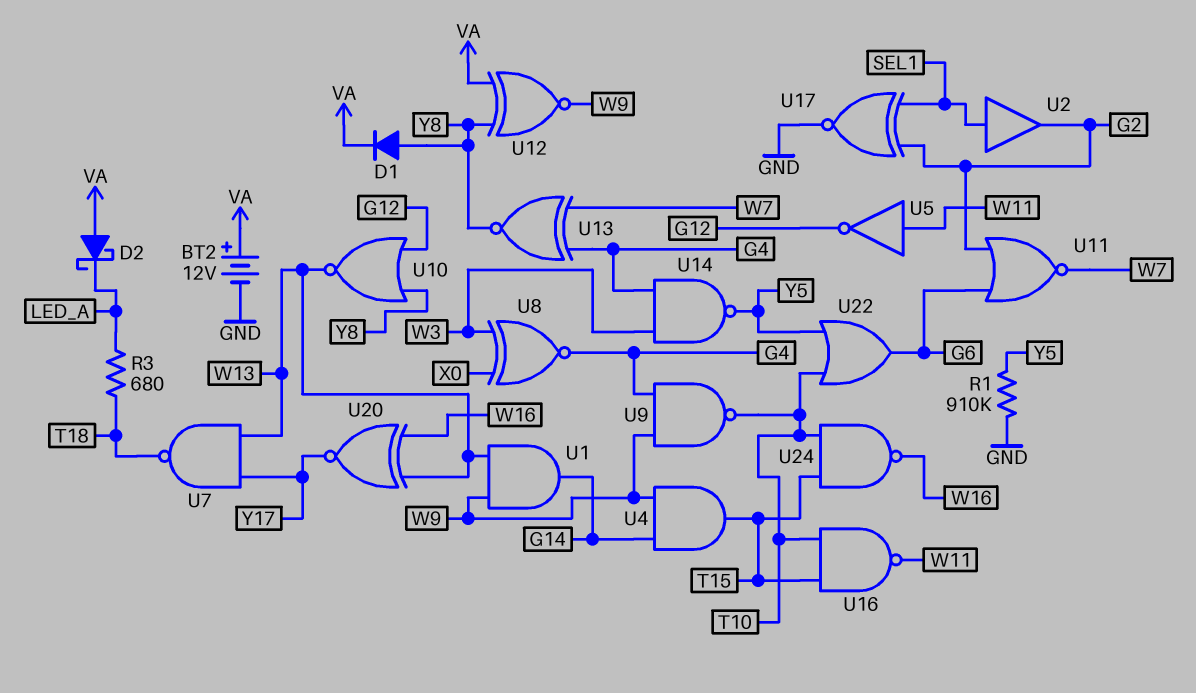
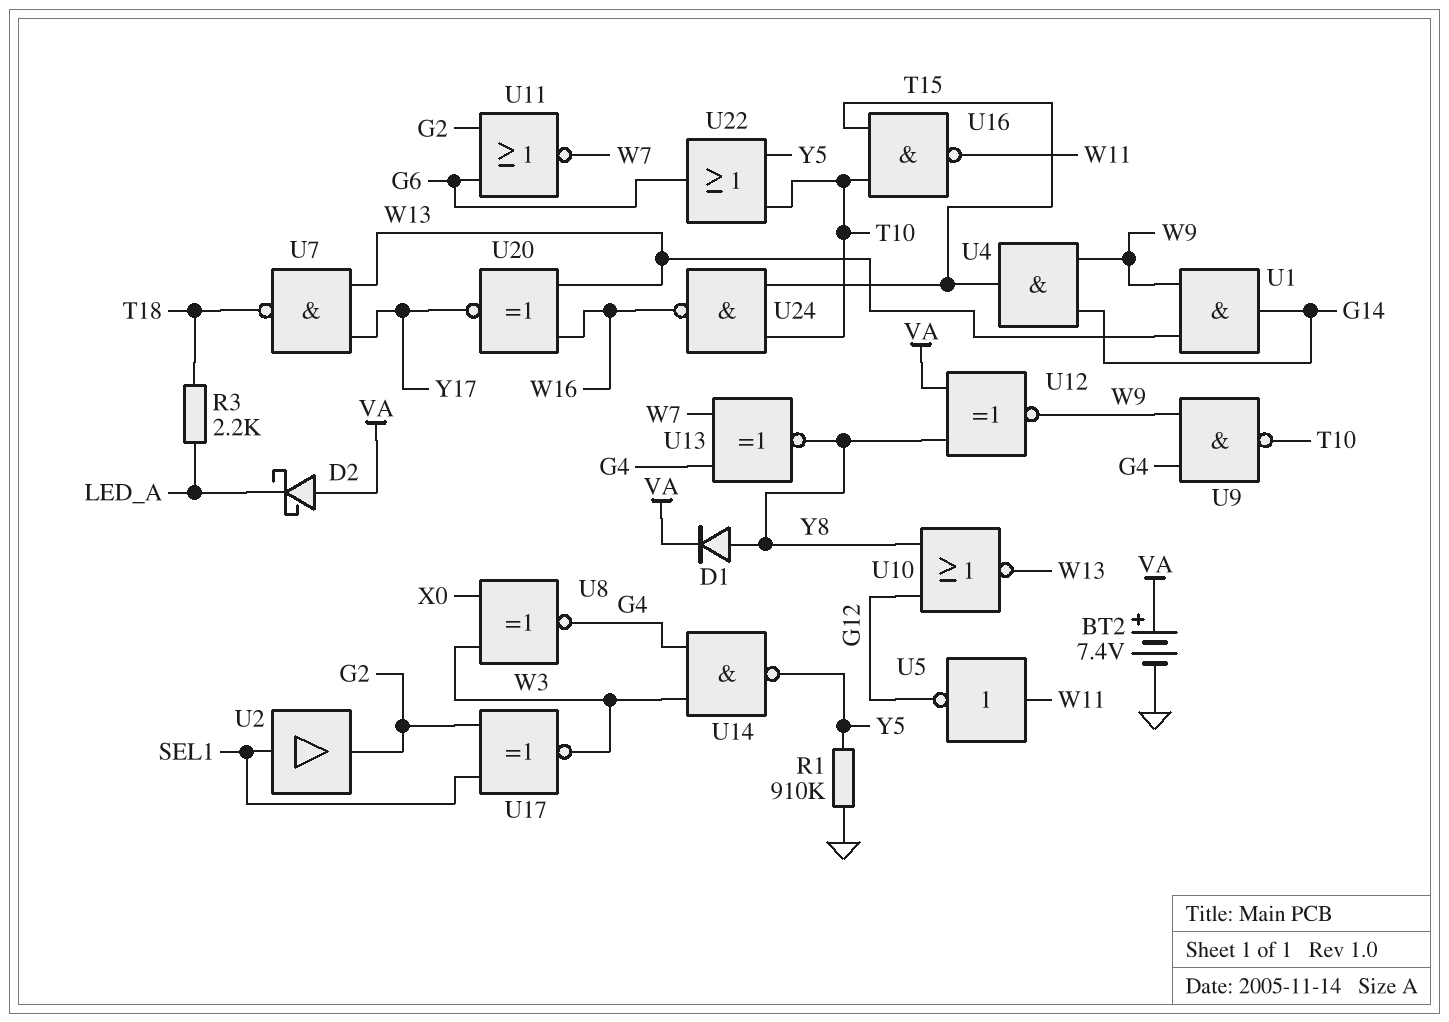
BT2: 12V (plus VA, minus GND) -> 7.4V (plus VA, minus GND)
R3: 680 (LED_A, T18) -> 2.2k (LED_A, T18)
U17: XNOR (in G2, in SEL1, out GND) -> XNOR (in G2, in SEL1, out W3)

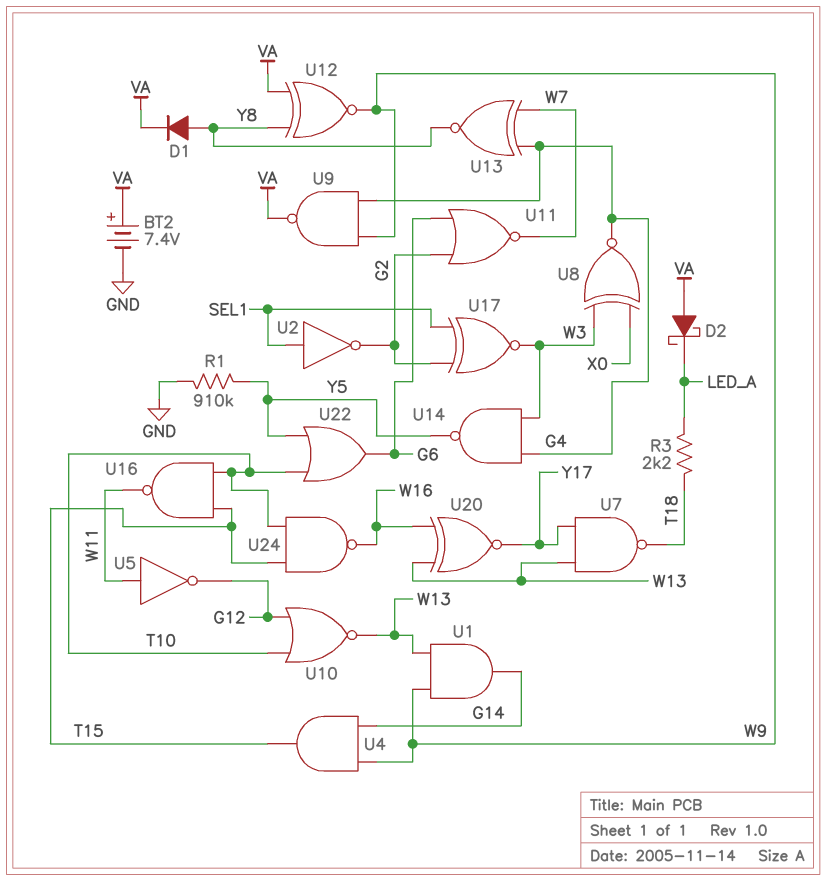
U2: buffer (in SEL1, out G2) -> NOT (in SEL1, out G2)
U9: NAND (in G4, in W9, out T10) -> NAND (in G4, in W9, out VA)
U10: NOR (in G12, in Y8, out W13) -> NOR (in G12, in T10, out W13)

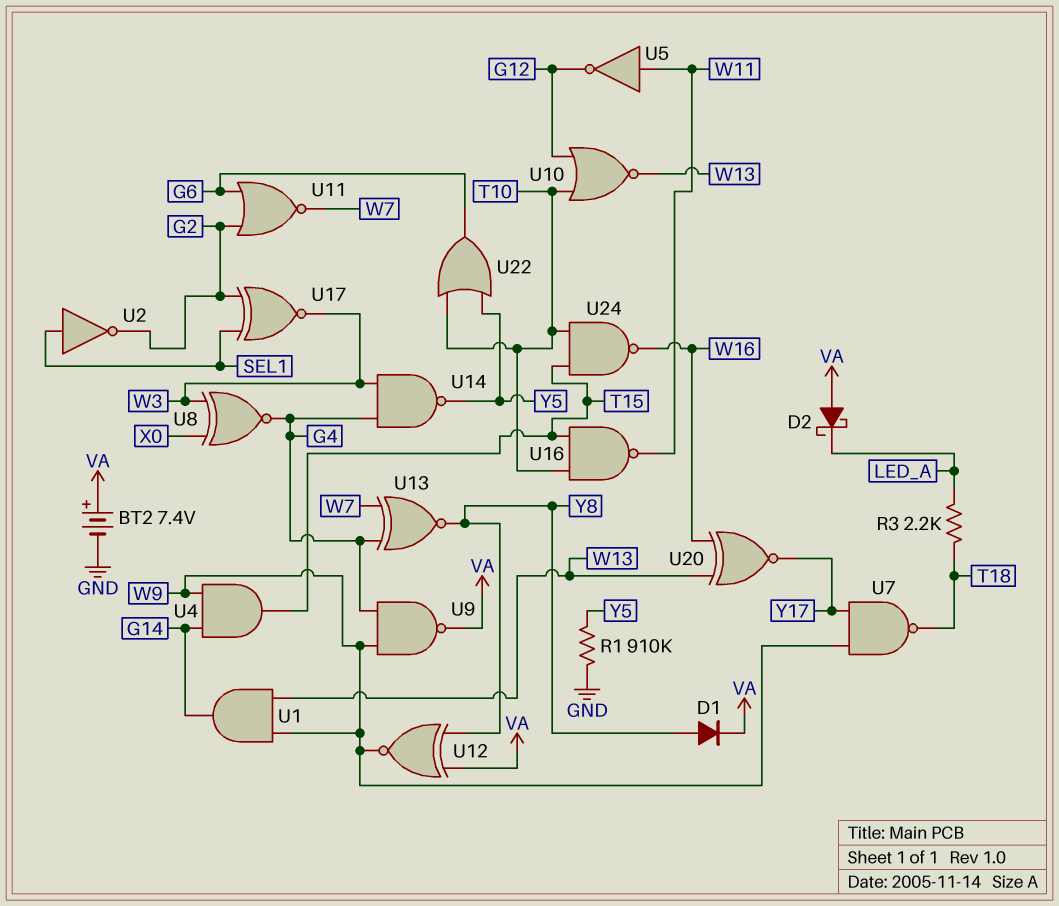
U7: NAND (in W13, in Y17, out T18) -> NAND (in W9, in Y17, out T18)

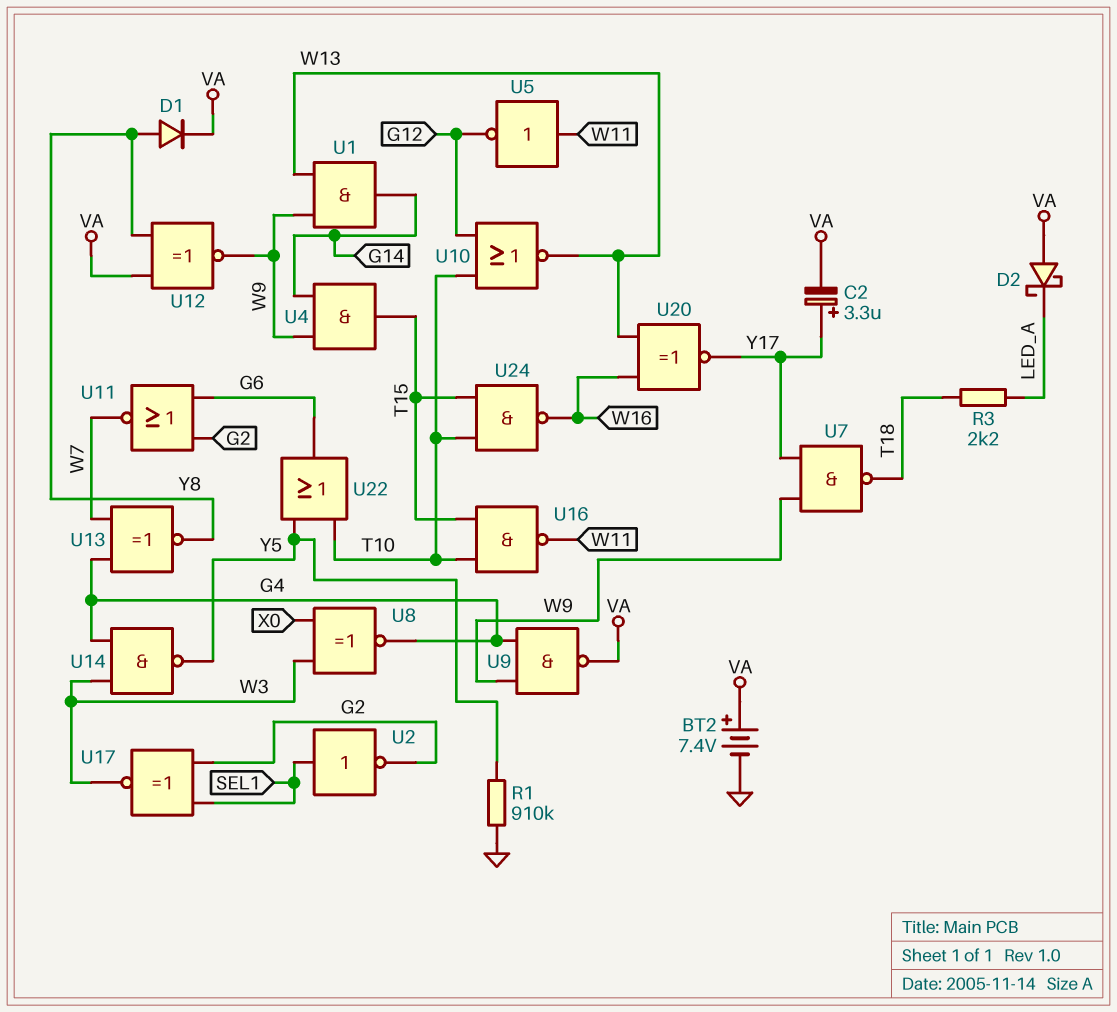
C2: none -> 3.3uF (plus Y17, minus VA)

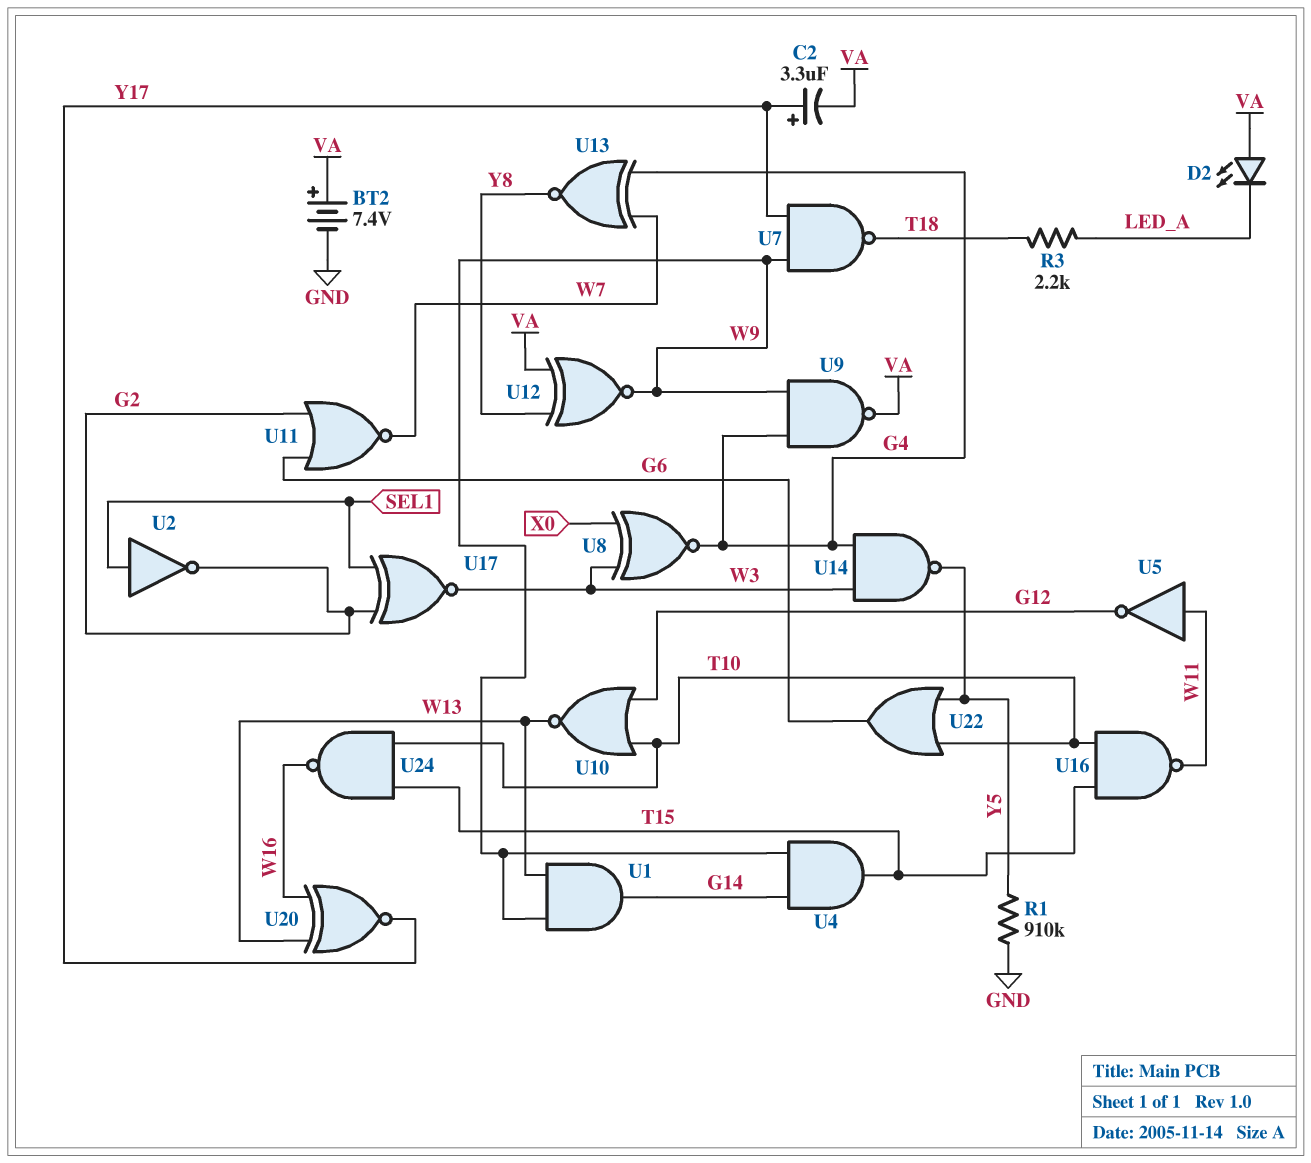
D1: diode (A Y8, K VA) -> none
D2: schottky (A VA, K LED_A) -> LED (A VA, K LED_A)

